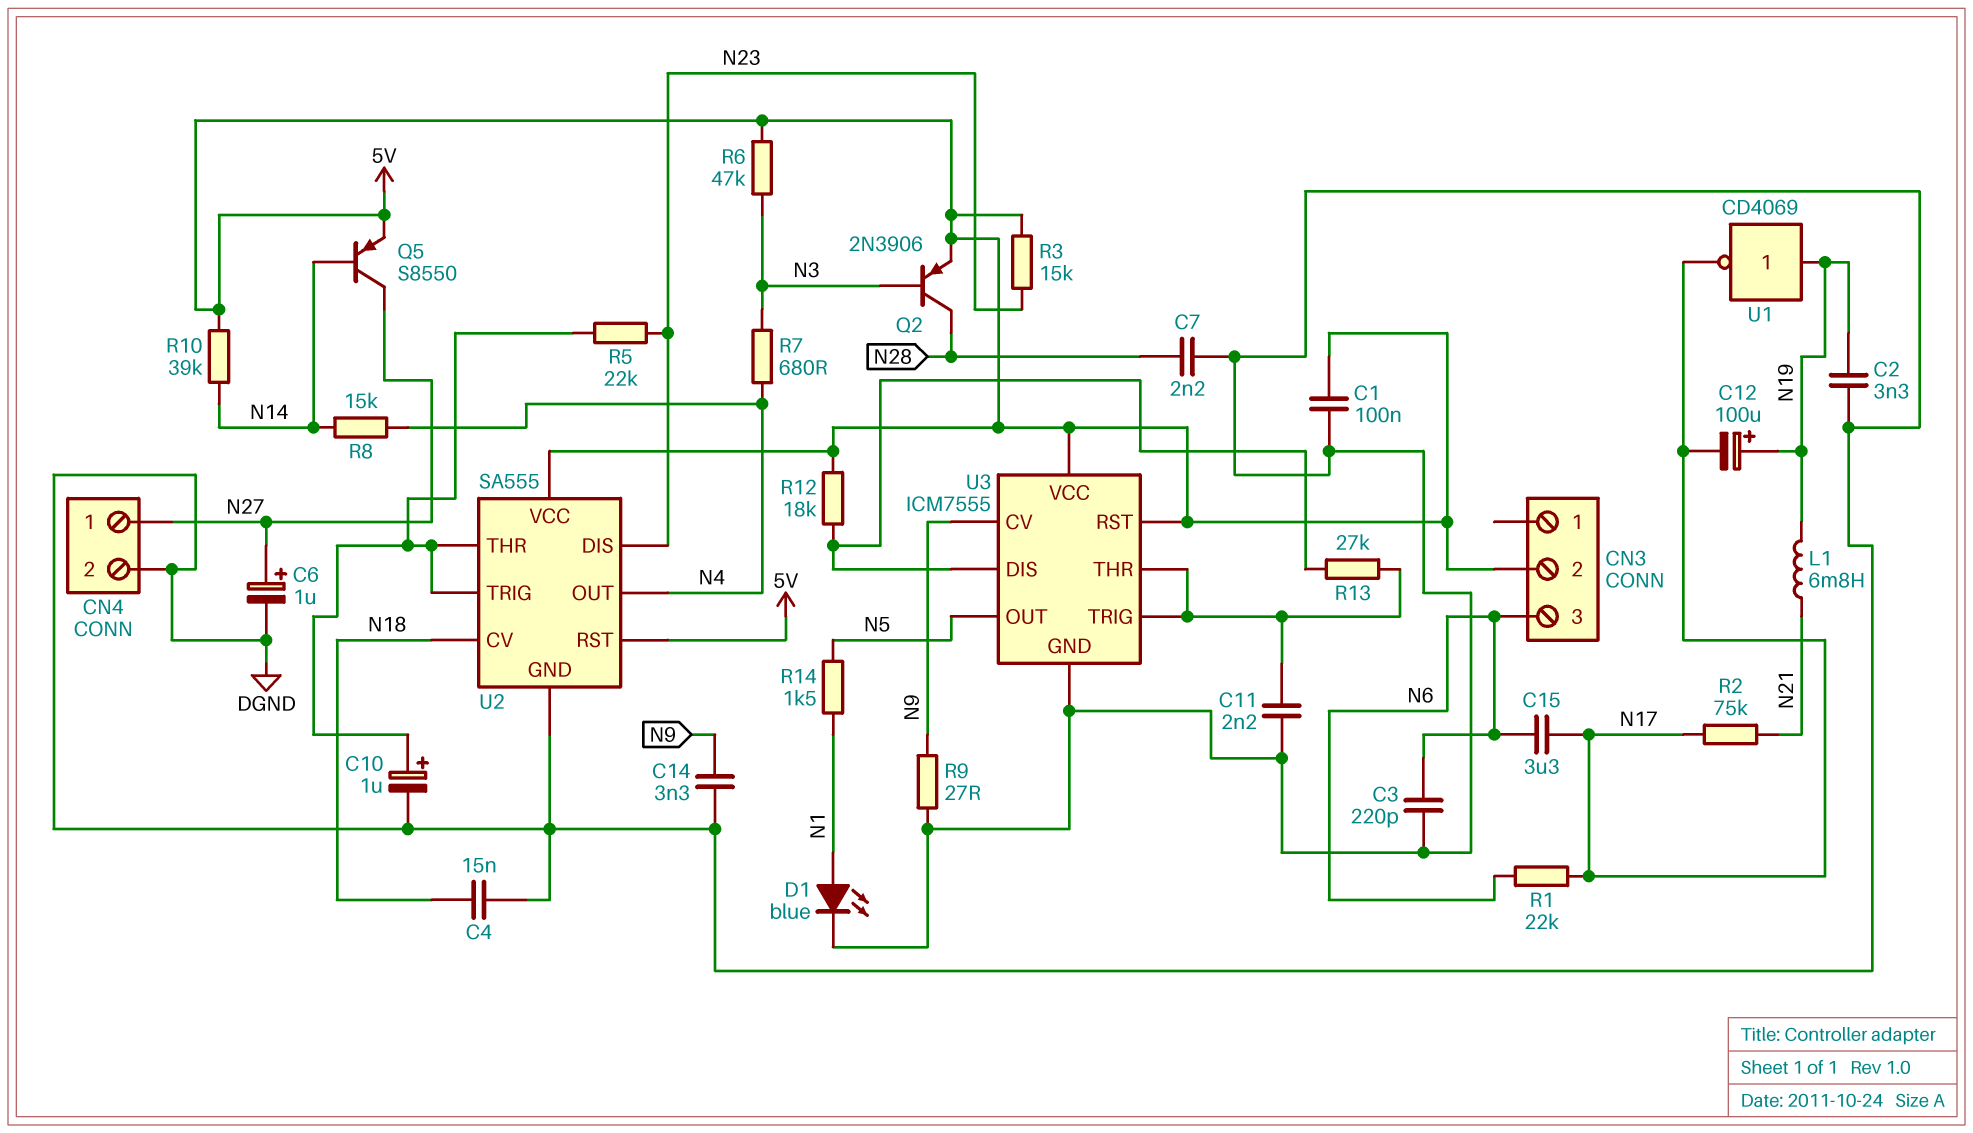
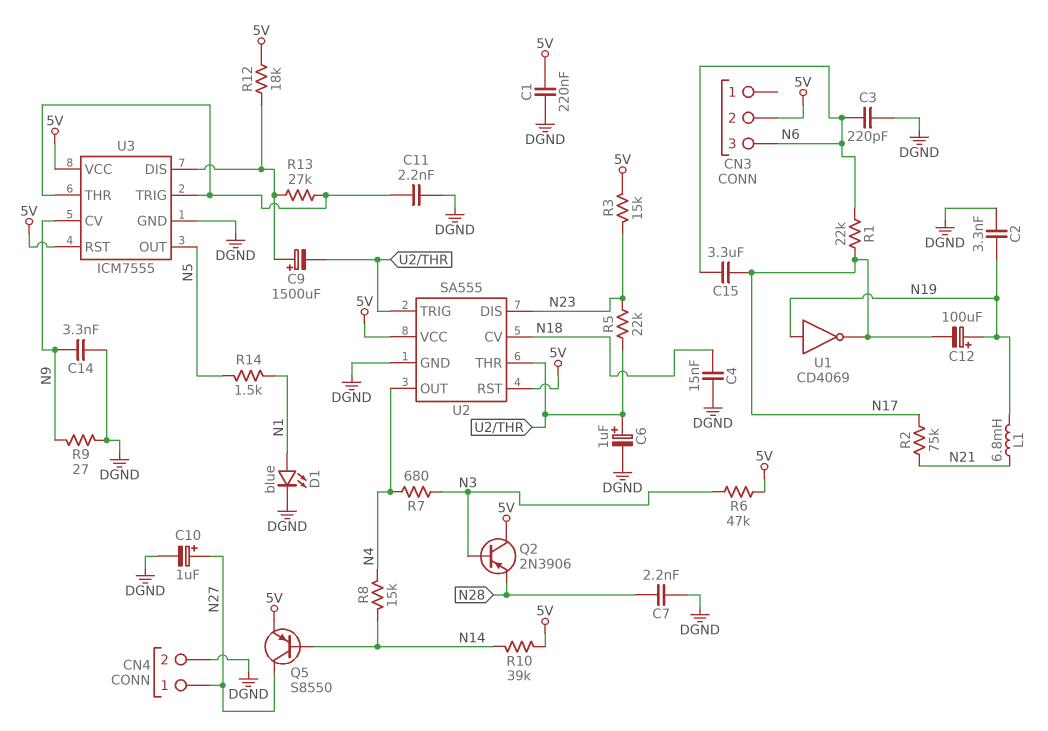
C1: 100nF (5V, DGND) -> 220nF (5V, DGND)
C6: 1uF (plus N27, minus DGND) -> 1uF (plus U2/THR, minus DGND)
C9: none -> 1500uF (plus U3/DIS, minus U2/THR)
C10: 1uF (plus U2/THR, minus DGND) -> 1uF (plus N27, minus DGND)
Q2: PNP 2N3906 (B N3, C N28, E 5V) -> PNP 2N3906 (B N3, C 5V, E N28)

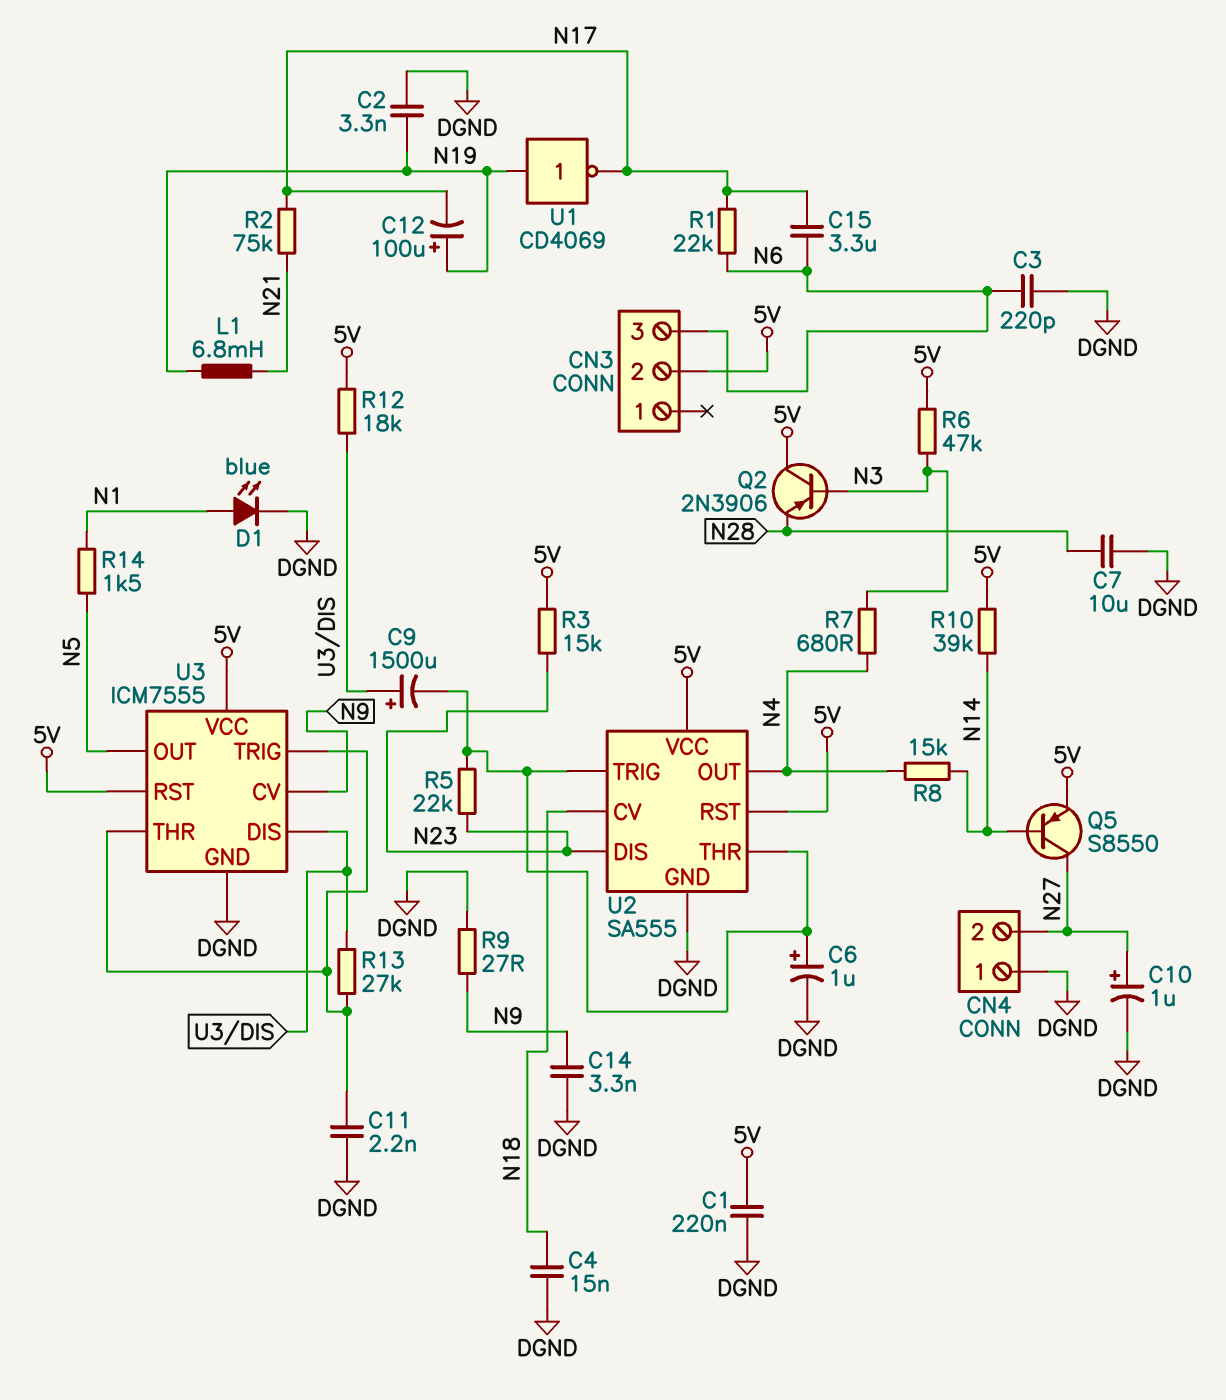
C7: 2.2nF (DGND, N28) -> 10uF (DGND, N28)
CN4 pin 1: N27 -> DGND
CN4 pin 2: DGND -> N27

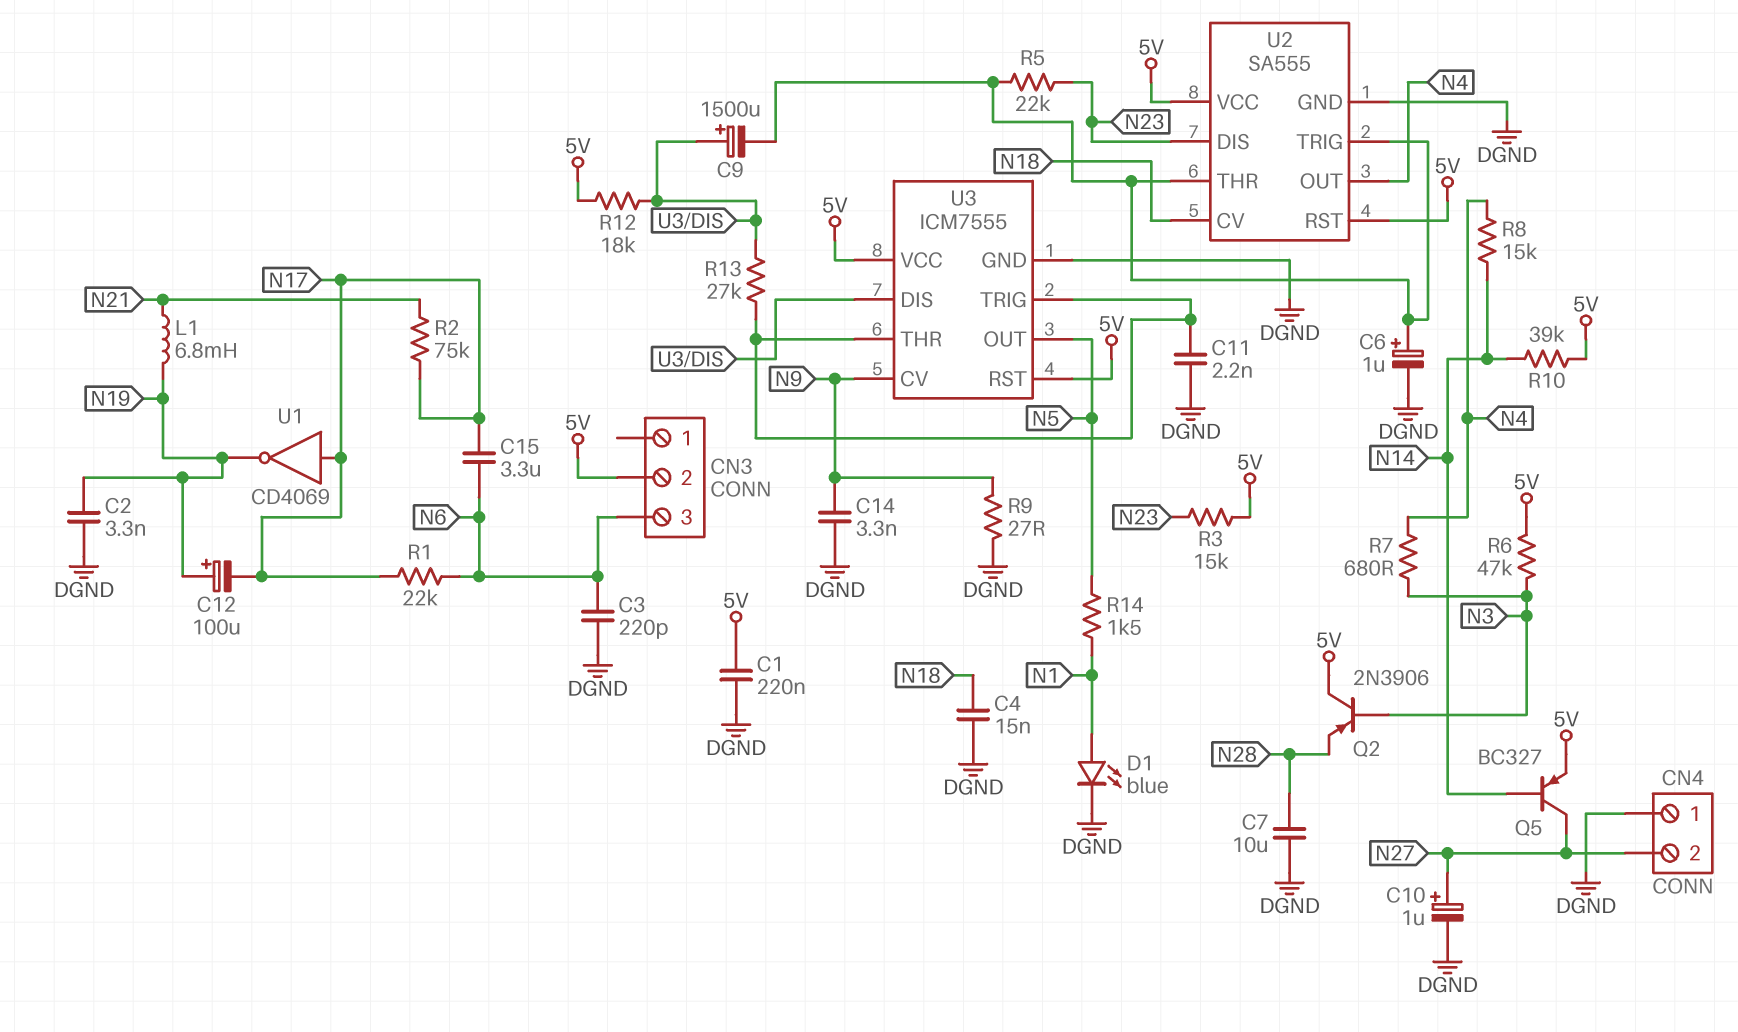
Q5: PNP S8550 (B N14, C N27, E 5V) -> PNP BC327 (B N14, C N27, E 5V)
U1: NOT CD4069 (in N19, out N17) -> NOT CD4069 (in N17, out N19)

